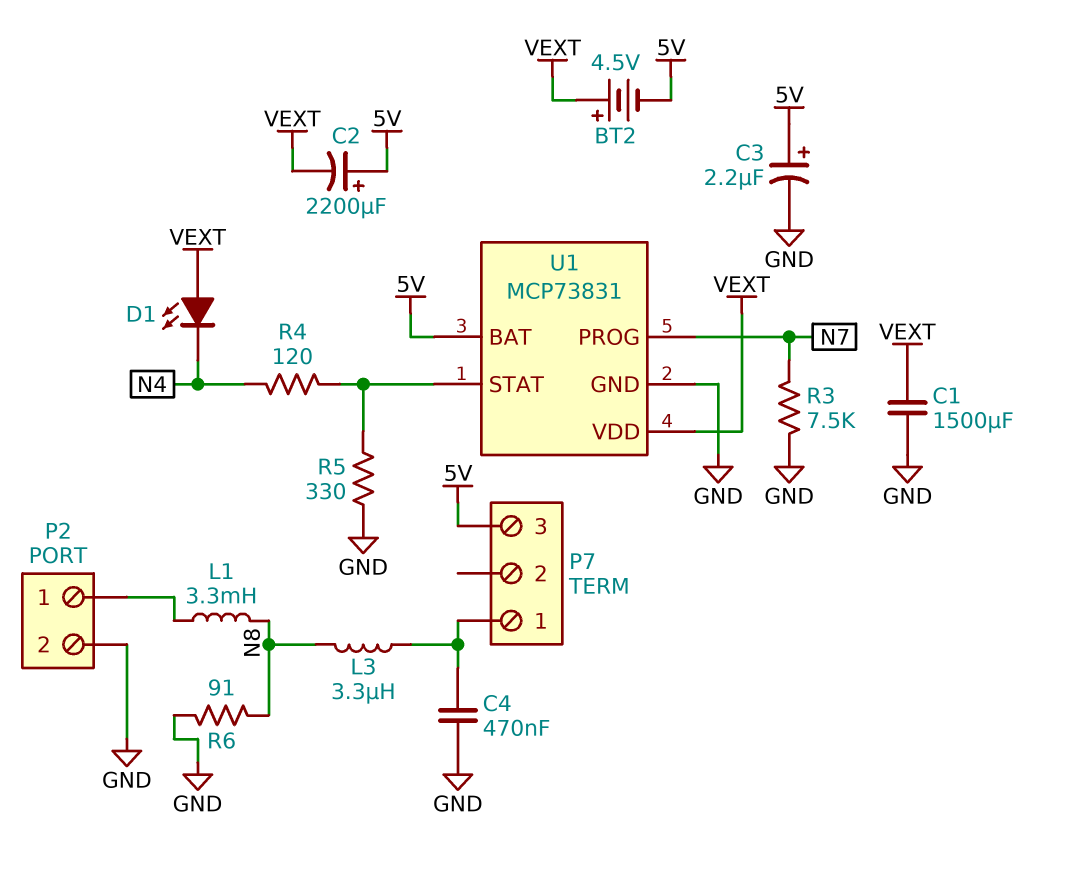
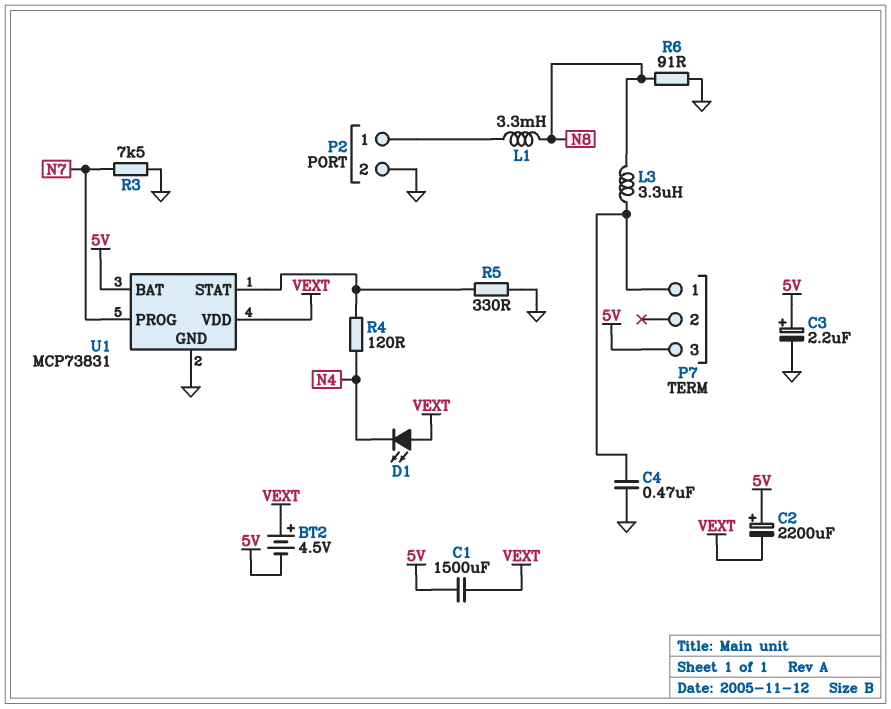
C1: 1500uF (GND, VEXT) -> 1500uF (5V, VEXT)

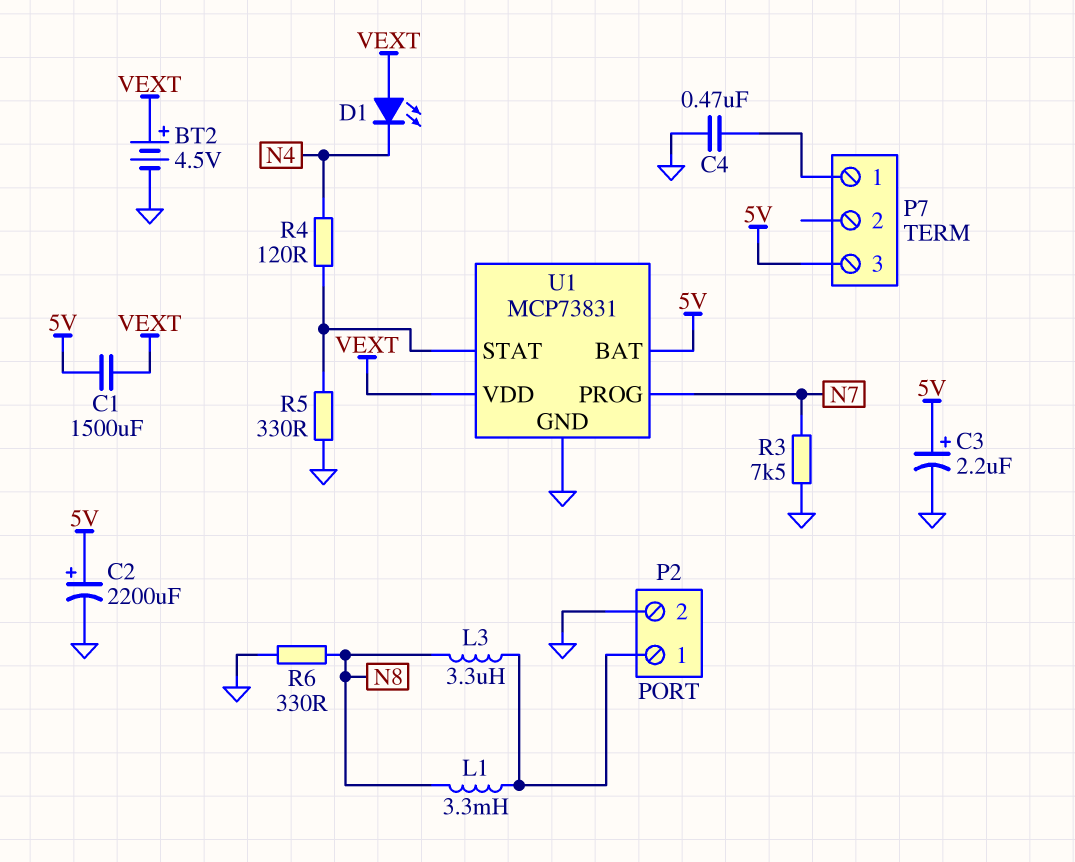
BT2: 4.5V (plus VEXT, minus 5V) -> 4.5V (plus VEXT, minus GND)
C2: 2200uF (plus 5V, minus VEXT) -> 2200uF (plus 5V, minus GND)
L3: 3.3uH (N8, P7/1) -> 3.3uH (N8, P2/1)
R6: 91 (GND, N8) -> 330 (GND, N8)

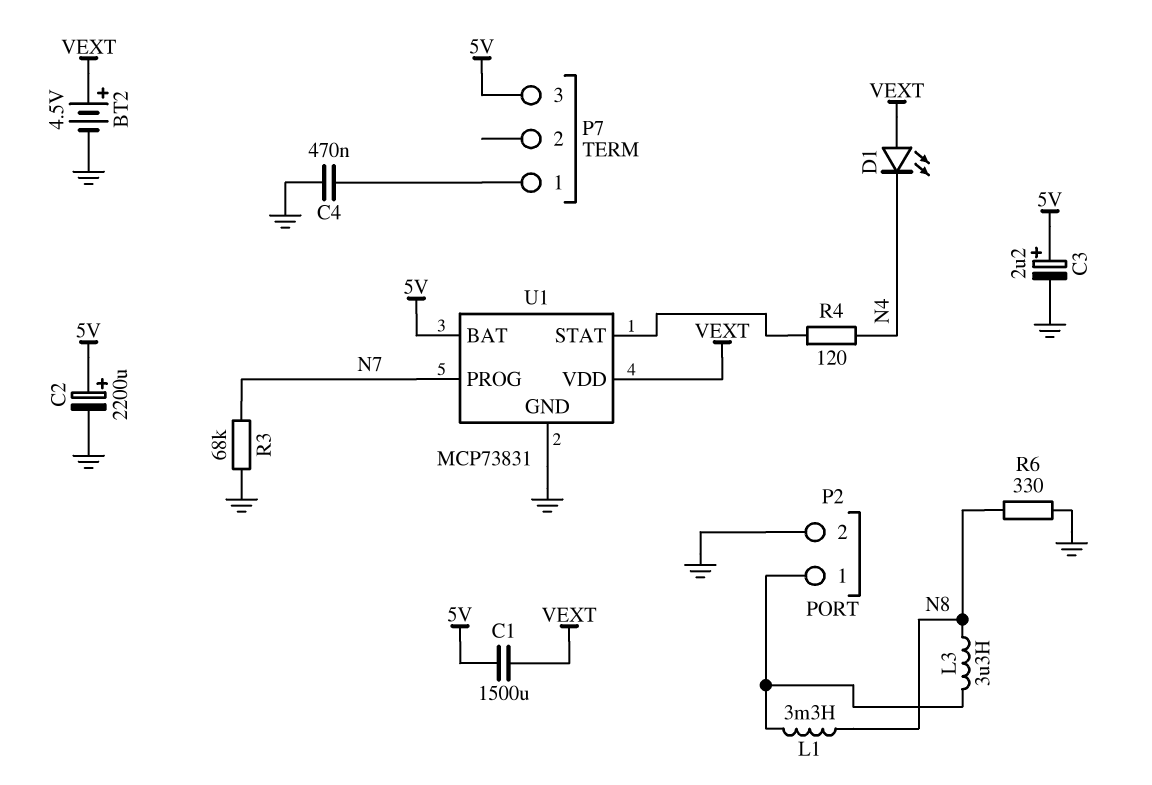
R3: 7.5k (GND, N7) -> 68k (GND, N7)
R5: 330 (GND, U1/STAT) -> none

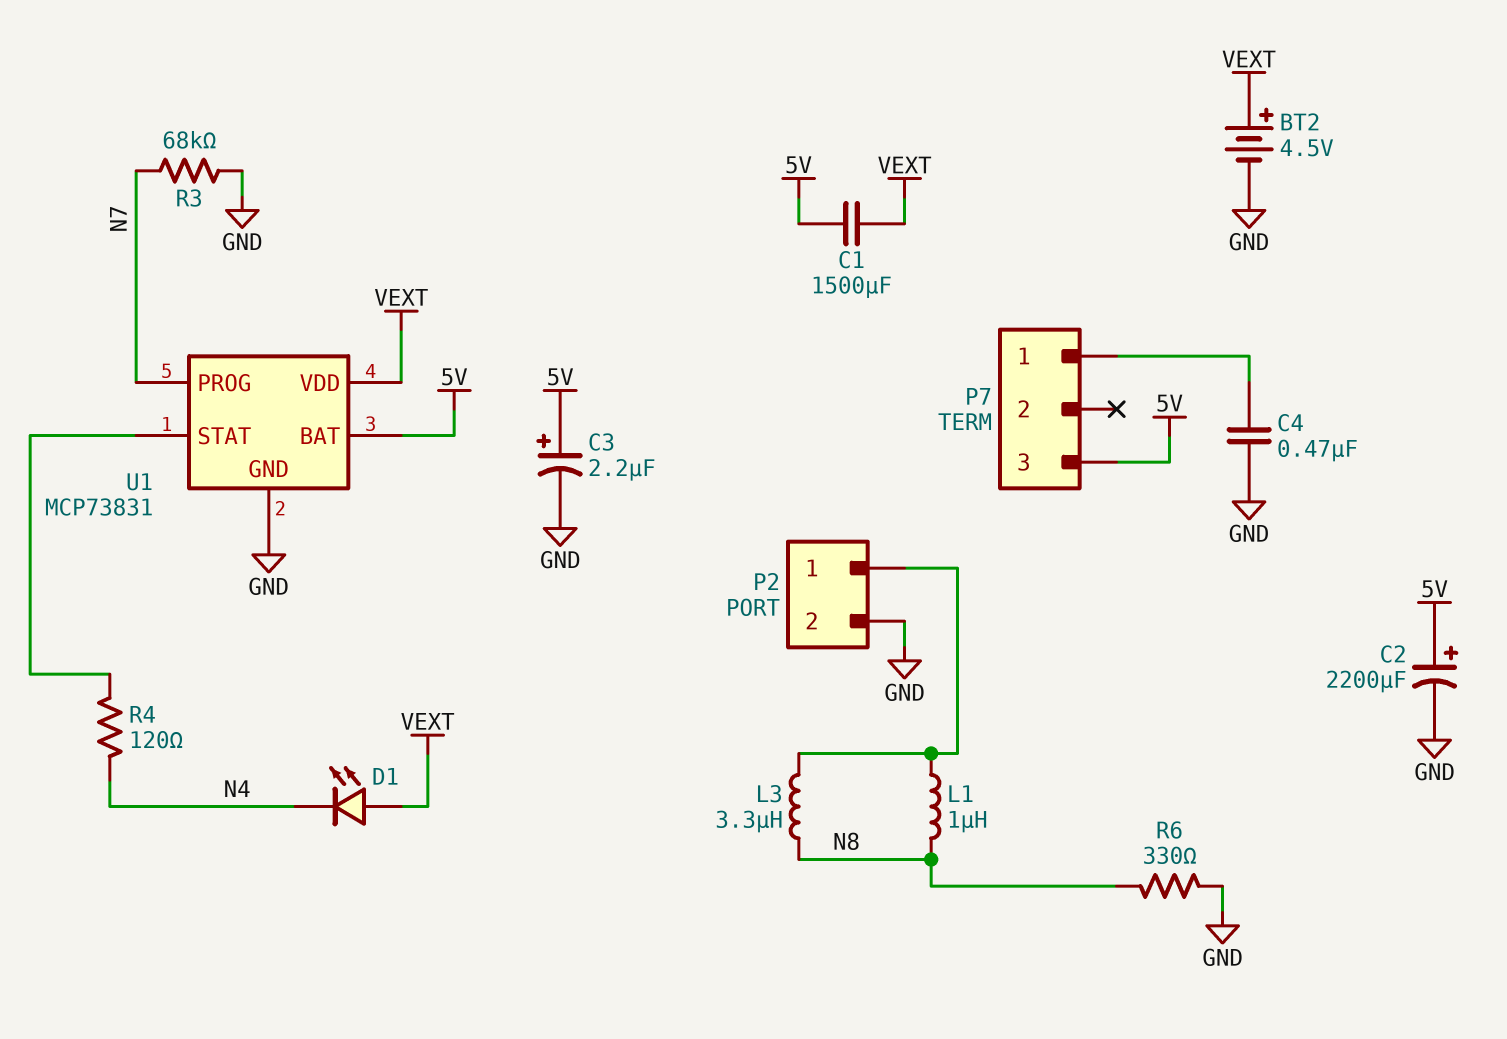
L1: 3.3mH (N8, P2/1) -> 1uH (N8, P2/1)

